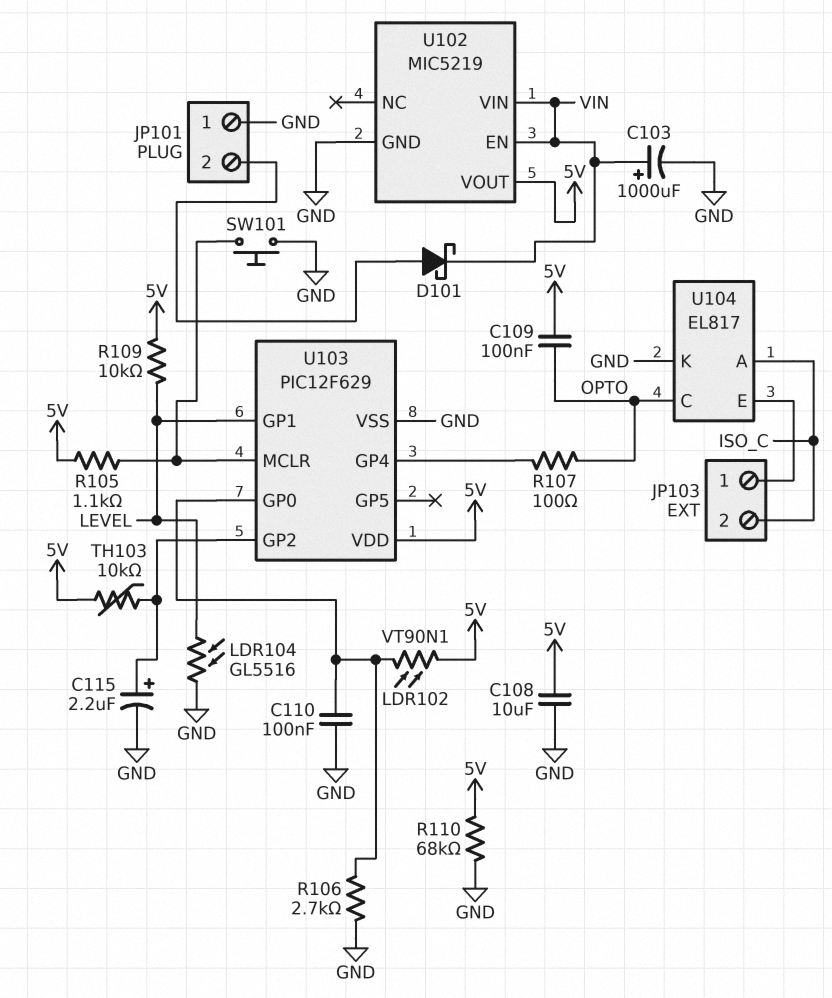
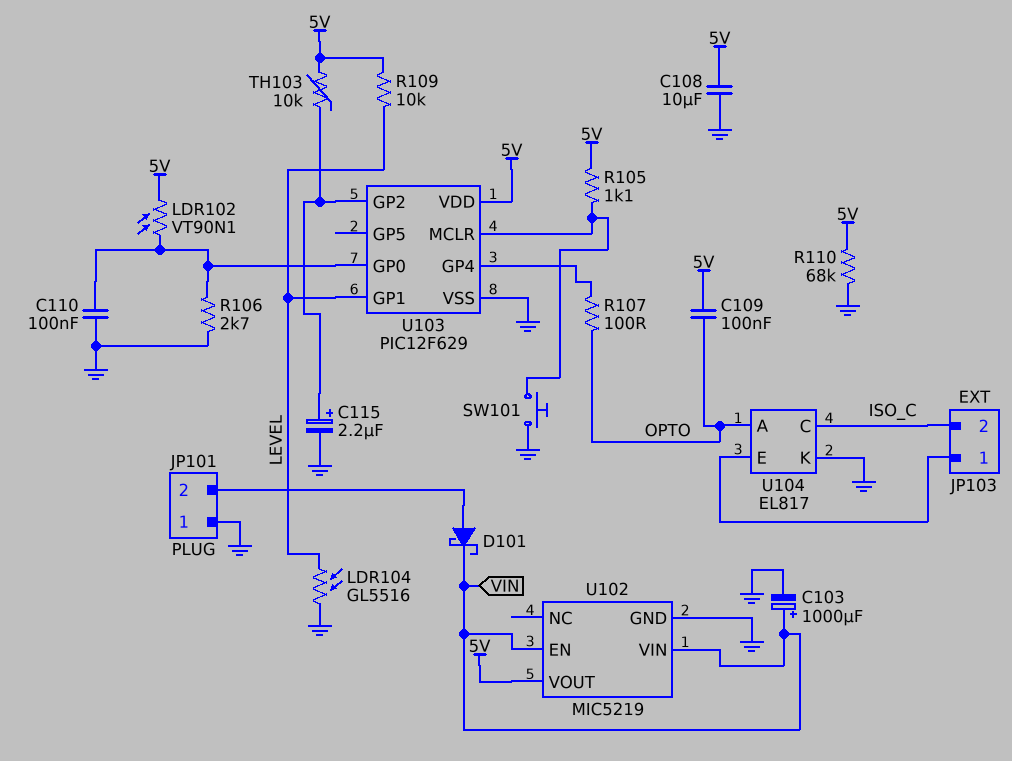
U104 pin A: ISO_C -> OPTO
U104 pin C: OPTO -> ISO_C

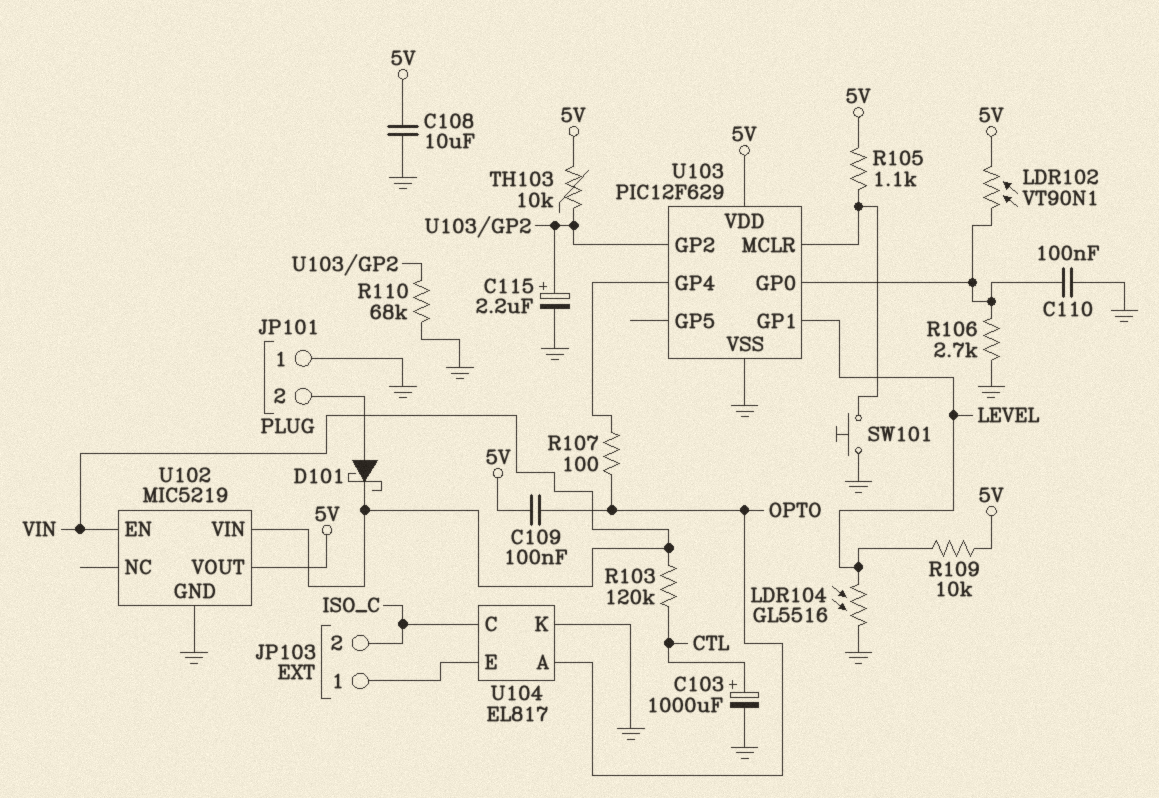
C103: 1000uF (plus VIN, minus GND) -> 1000uF (plus CTL, minus GND)
R103: none -> 120k (CTL, VIN)
R110: 68k (5V, GND) -> 68k (GND, U103/GP2)

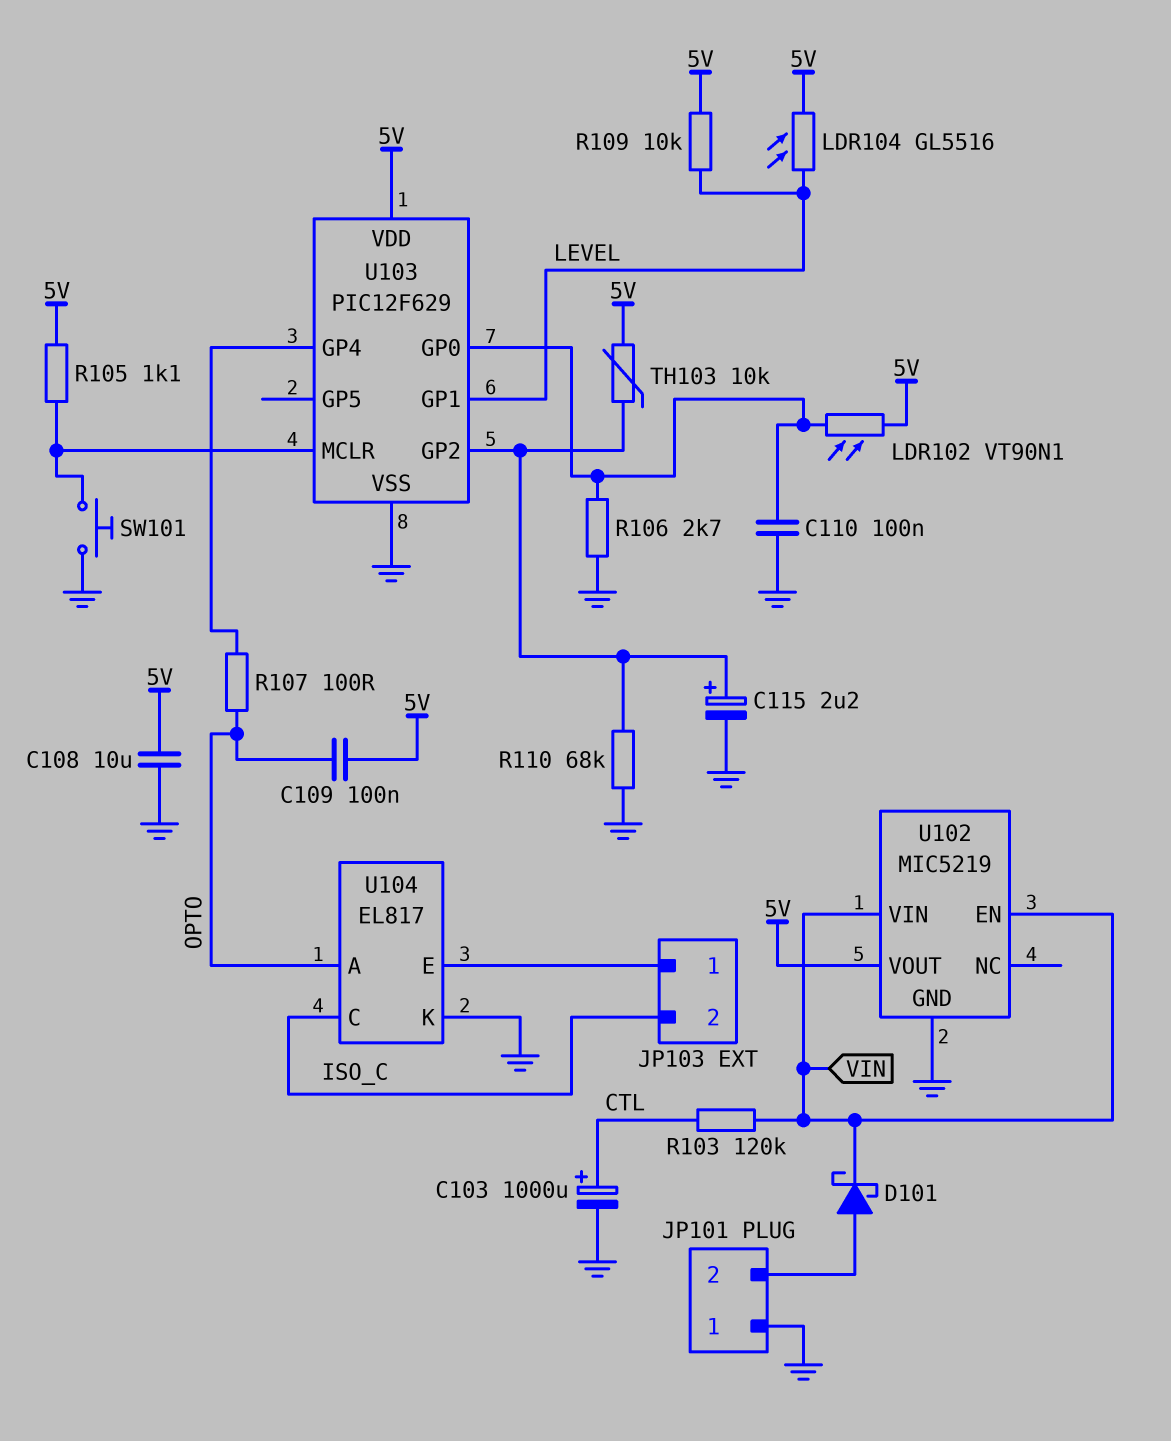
LDR104: GL5516 (GND, LEVEL) -> GL5516 (5V, LEVEL)

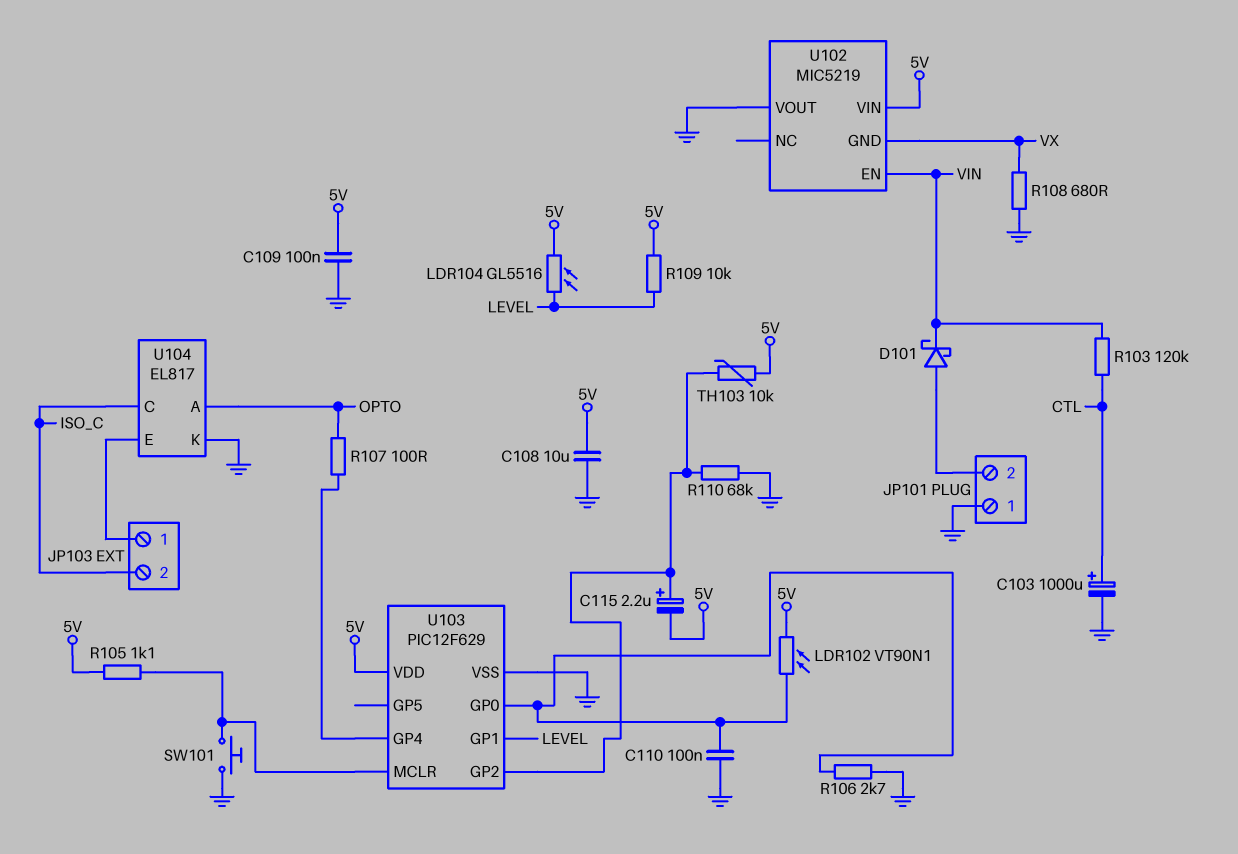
C109: 100nF (5V, OPTO) -> 100nF (5V, GND)
C115: 2.2uF (plus U103/GP2, minus GND) -> 2.2uF (plus U103/GP2, minus 5V)
R108: none -> 680 (GND, VX)
U102 pin GND: GND -> VX
U102 pin VIN: VIN -> 5V
U102 pin VOUT: 5V -> GND

